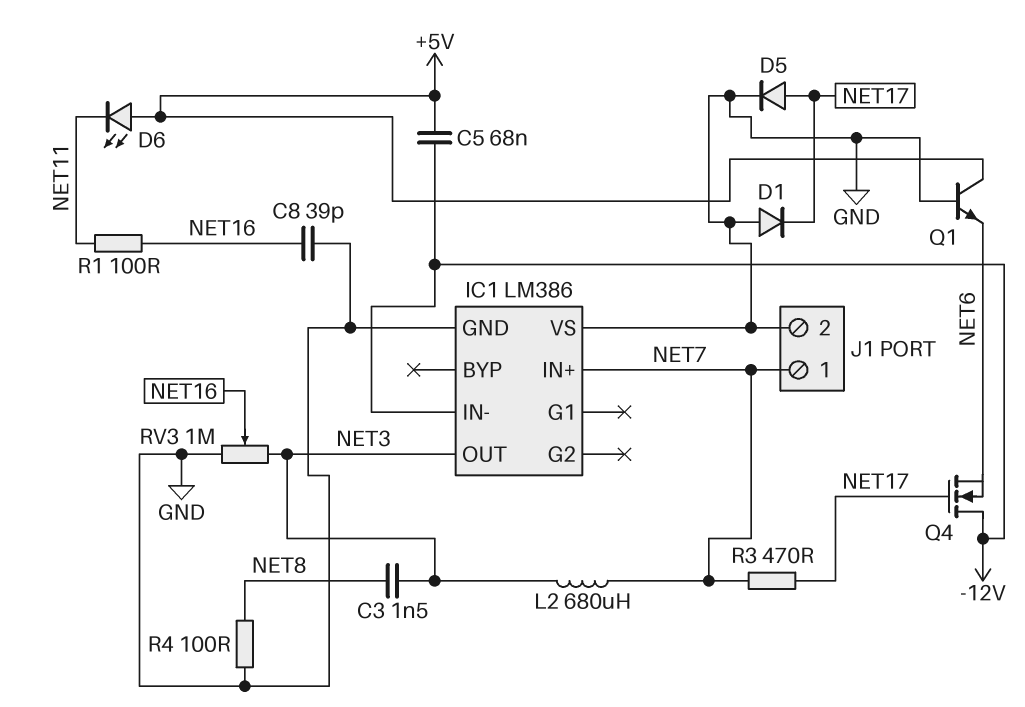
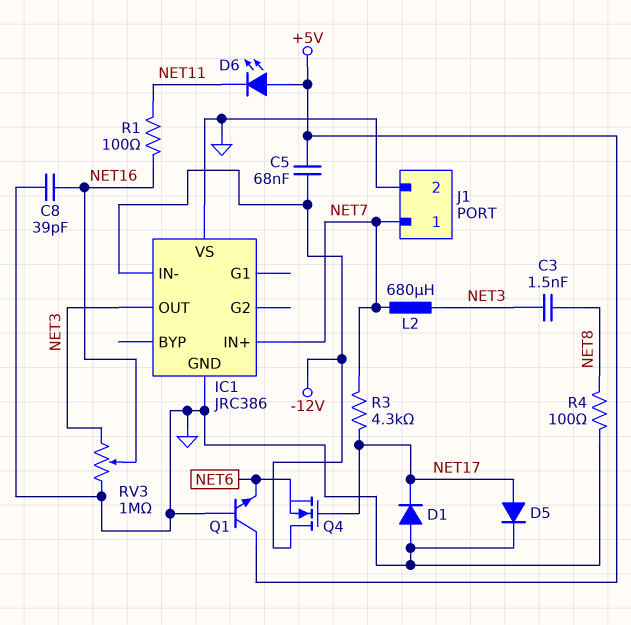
IC1: LM386 -> JRC386
R3: 470 (NET7, NET17) -> 4.3k (NET7, NET17)

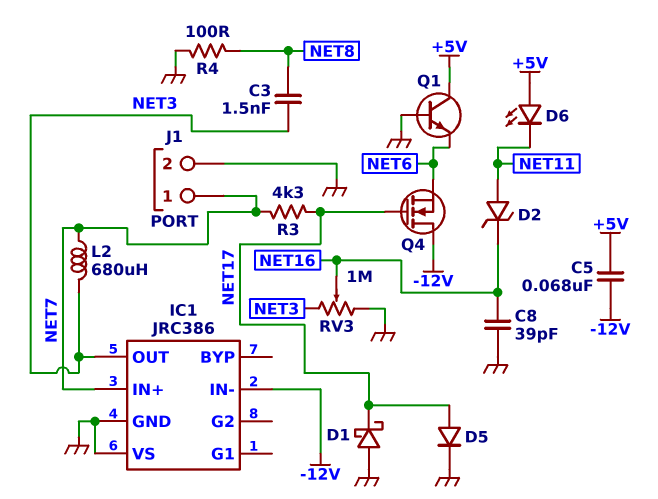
D1: diode (A GND, K NET17) -> schottky (A GND, K NET17)
D2: none -> zener (A NET11, K NET16)
R1: 100 (NET11, NET16) -> none

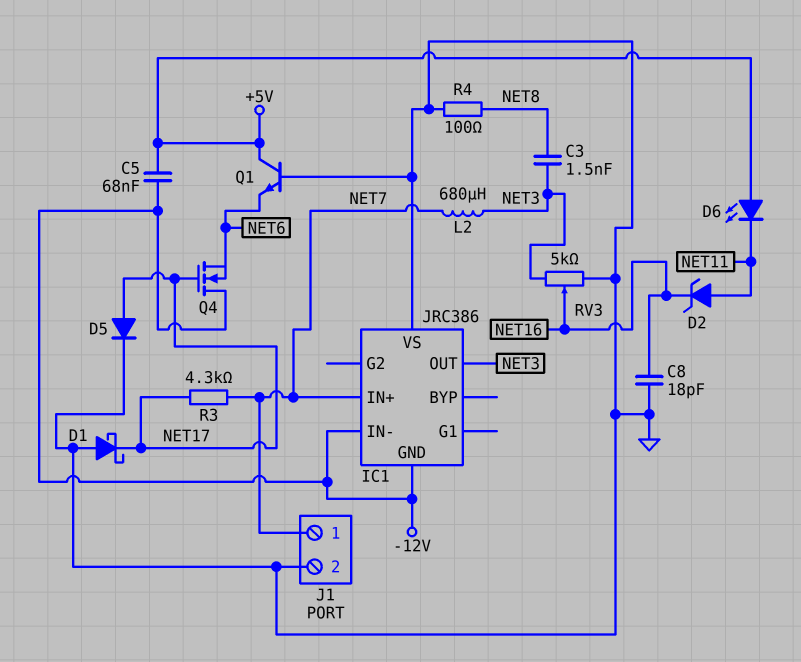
C8: 39pF (GND, NET16) -> 18pF (GND, NET16)
IC1 pin GND: GND -> -12V
RV3: 1M (GND, NET3, wiper NET16) -> 5k (GND, NET3, wiper NET16)

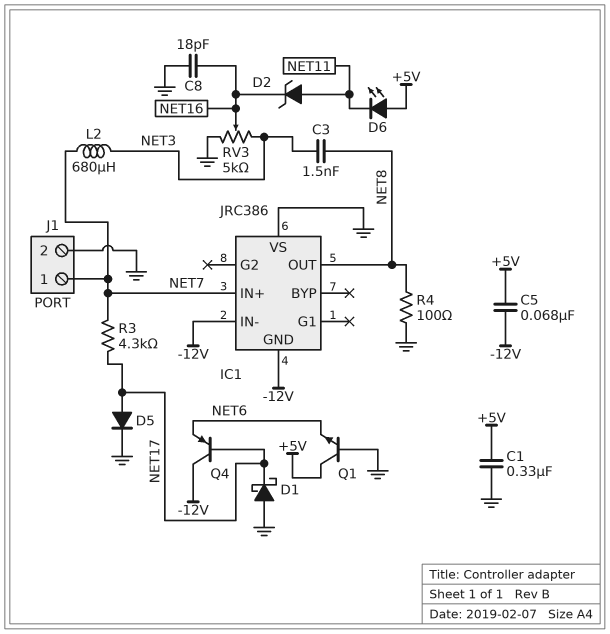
C1: none -> 330nF (+5V, GND)
IC1 pin OUT: NET3 -> NET8
Q4: NMOS (G NET17, D -12V, S NET6) -> PNP (B NET17, C -12V, E NET6)

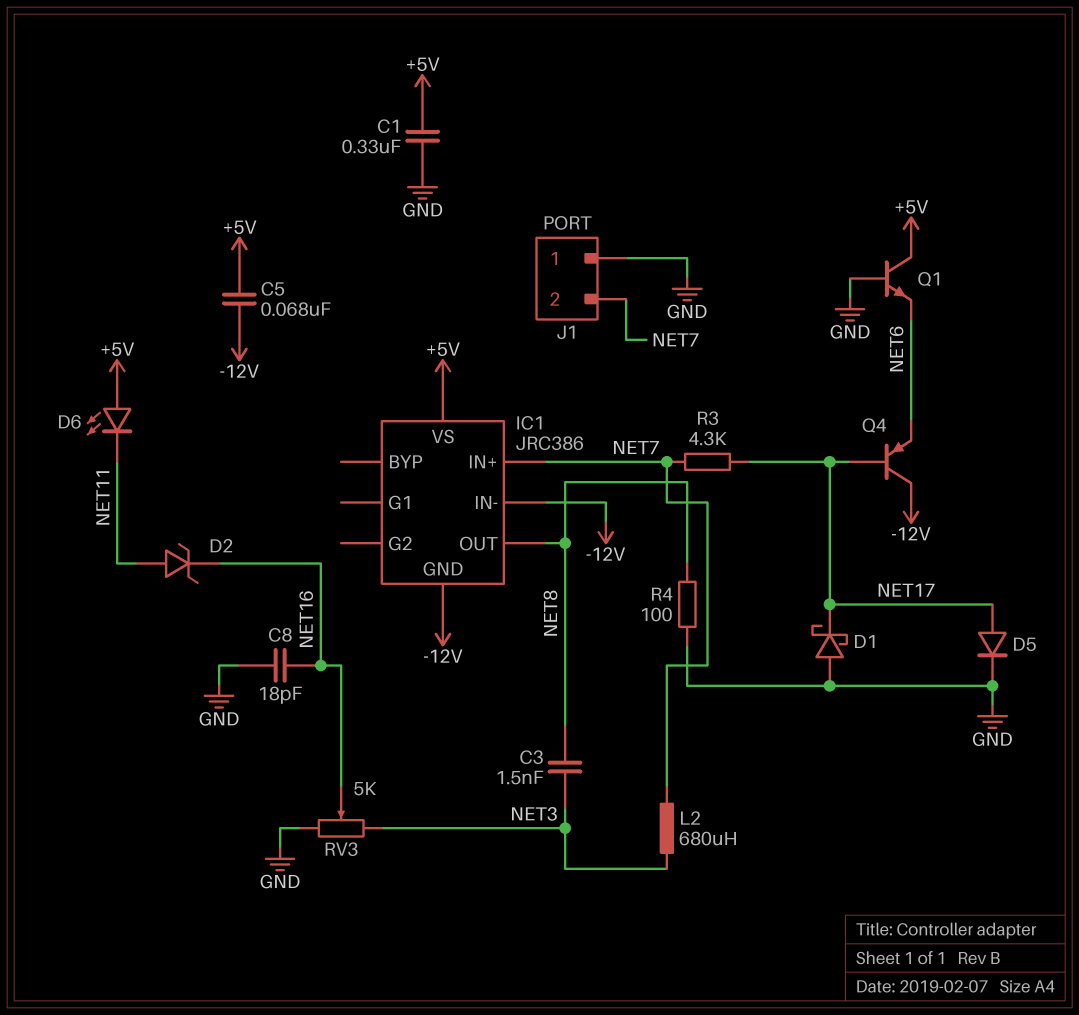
IC1 pin VS: GND -> +5V
J1 pin 1: NET7 -> GND
J1 pin 2: GND -> NET7

